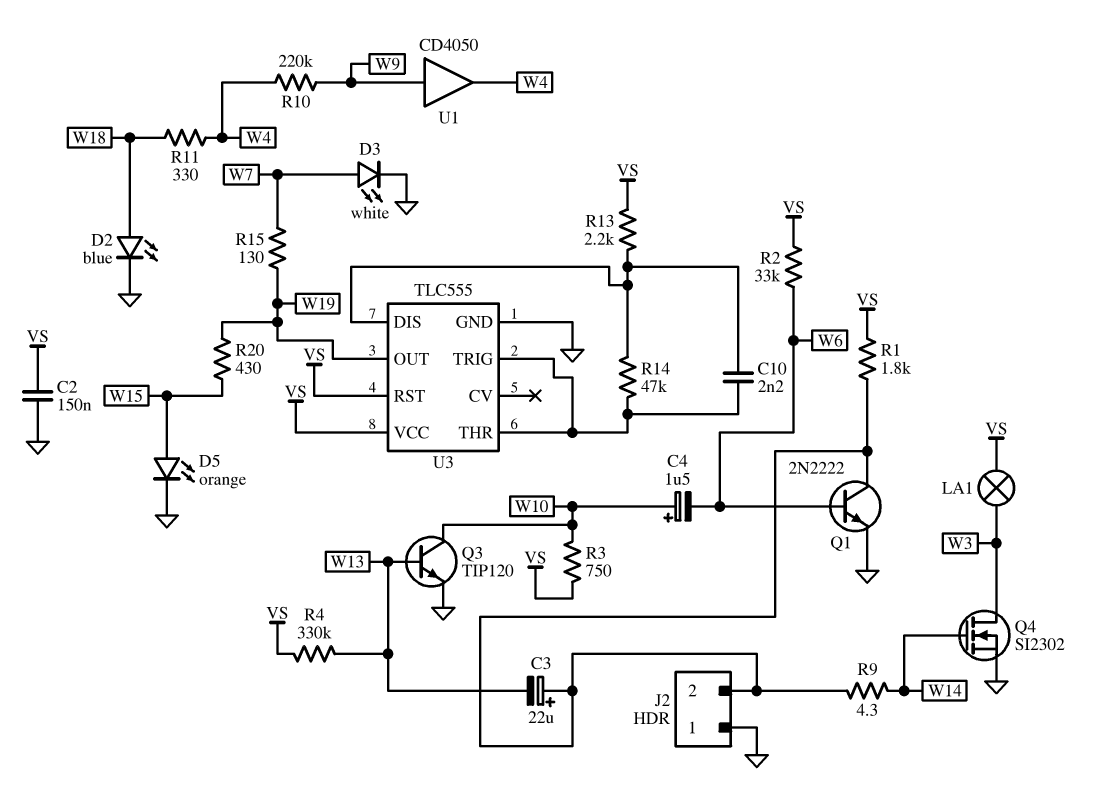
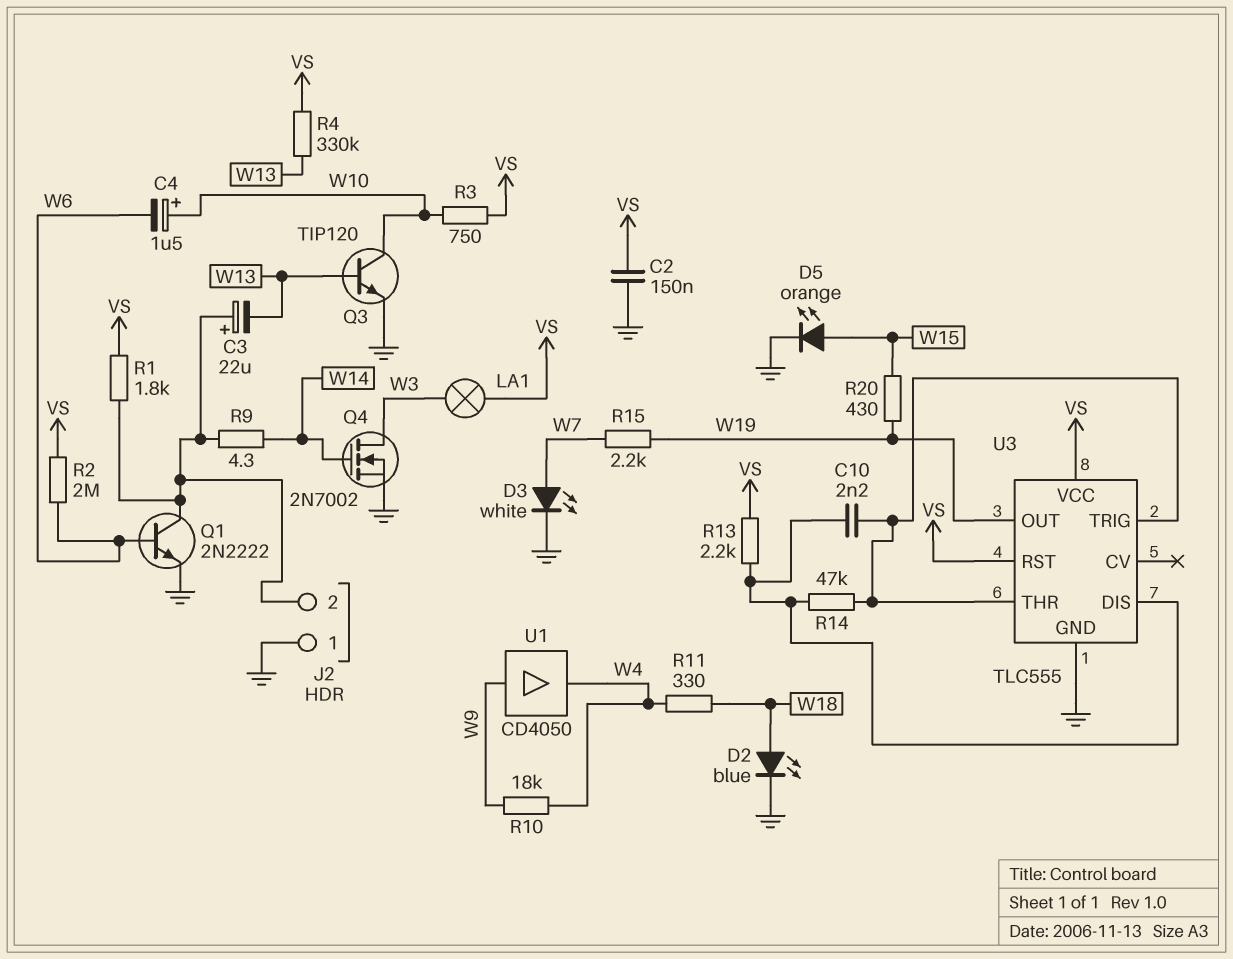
Q4: NMOS SI2302 (G W14, D W3, S GND) -> NMOS 2N7002 (G W14, D W3, S GND)
R2: 33k (VS, W6) -> 2M (VS, W6)
R10: 220k (W4, W9) -> 18k (W4, W9)
R15: 130 (W7, W19) -> 2.2k (W7, W19)

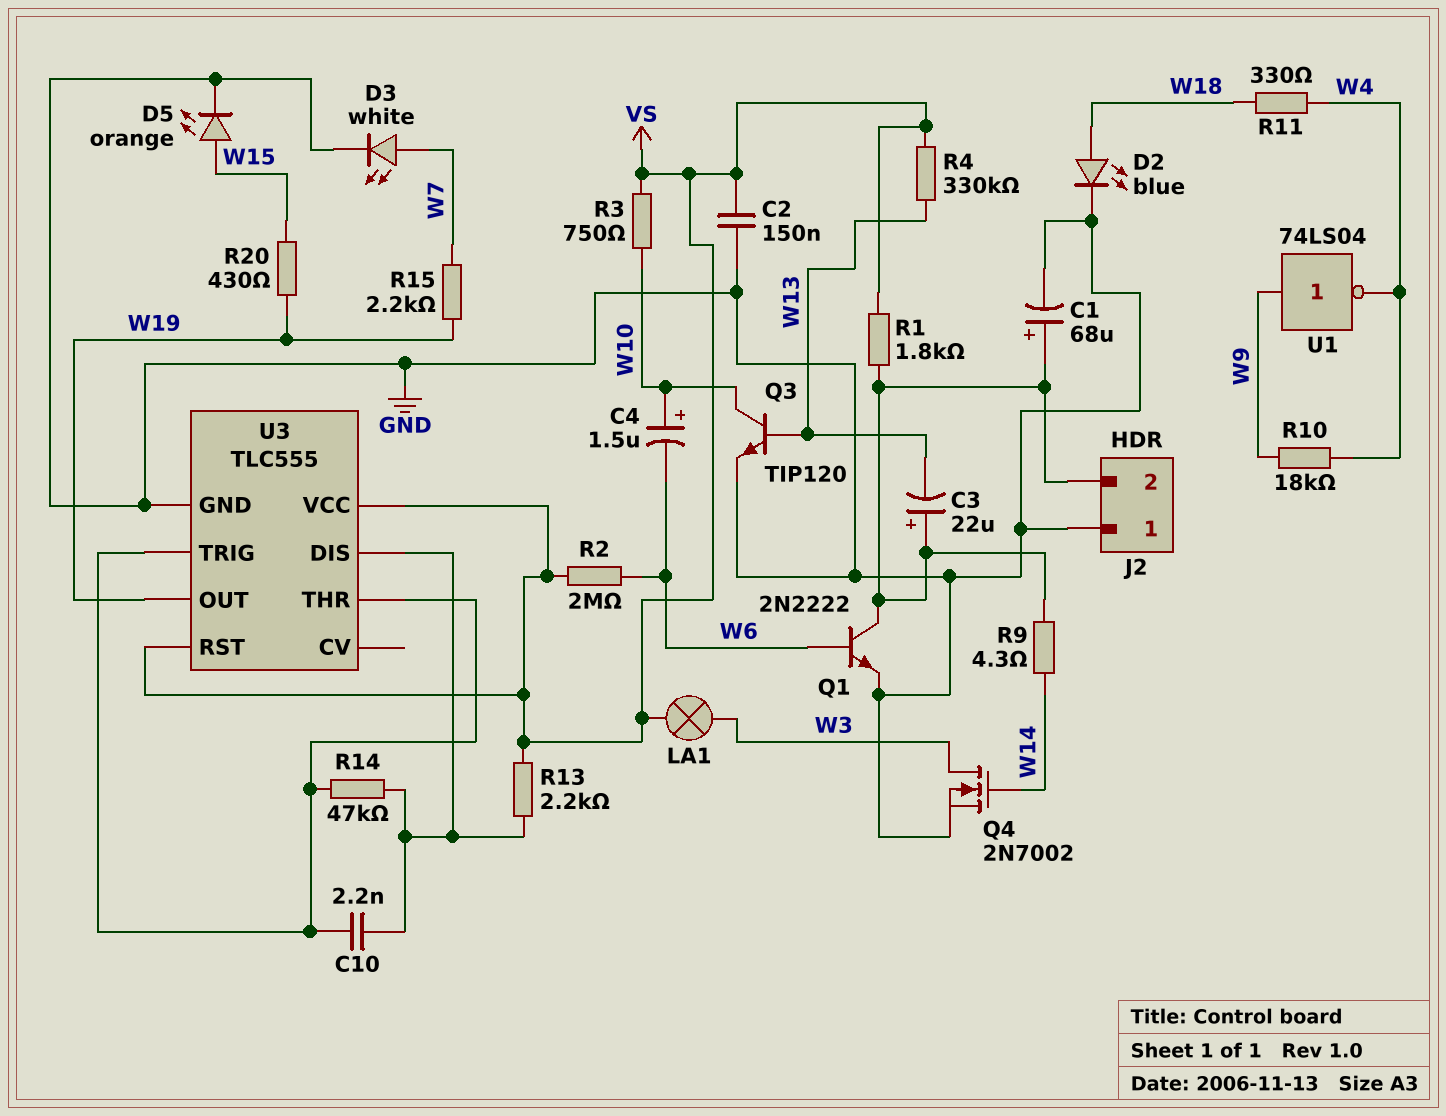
C1: none -> 68uF (plus J2/2, minus GND)
U1: buffer CD4050 (in W9, out W4) -> NOT 74LS04 (in W9, out W4)

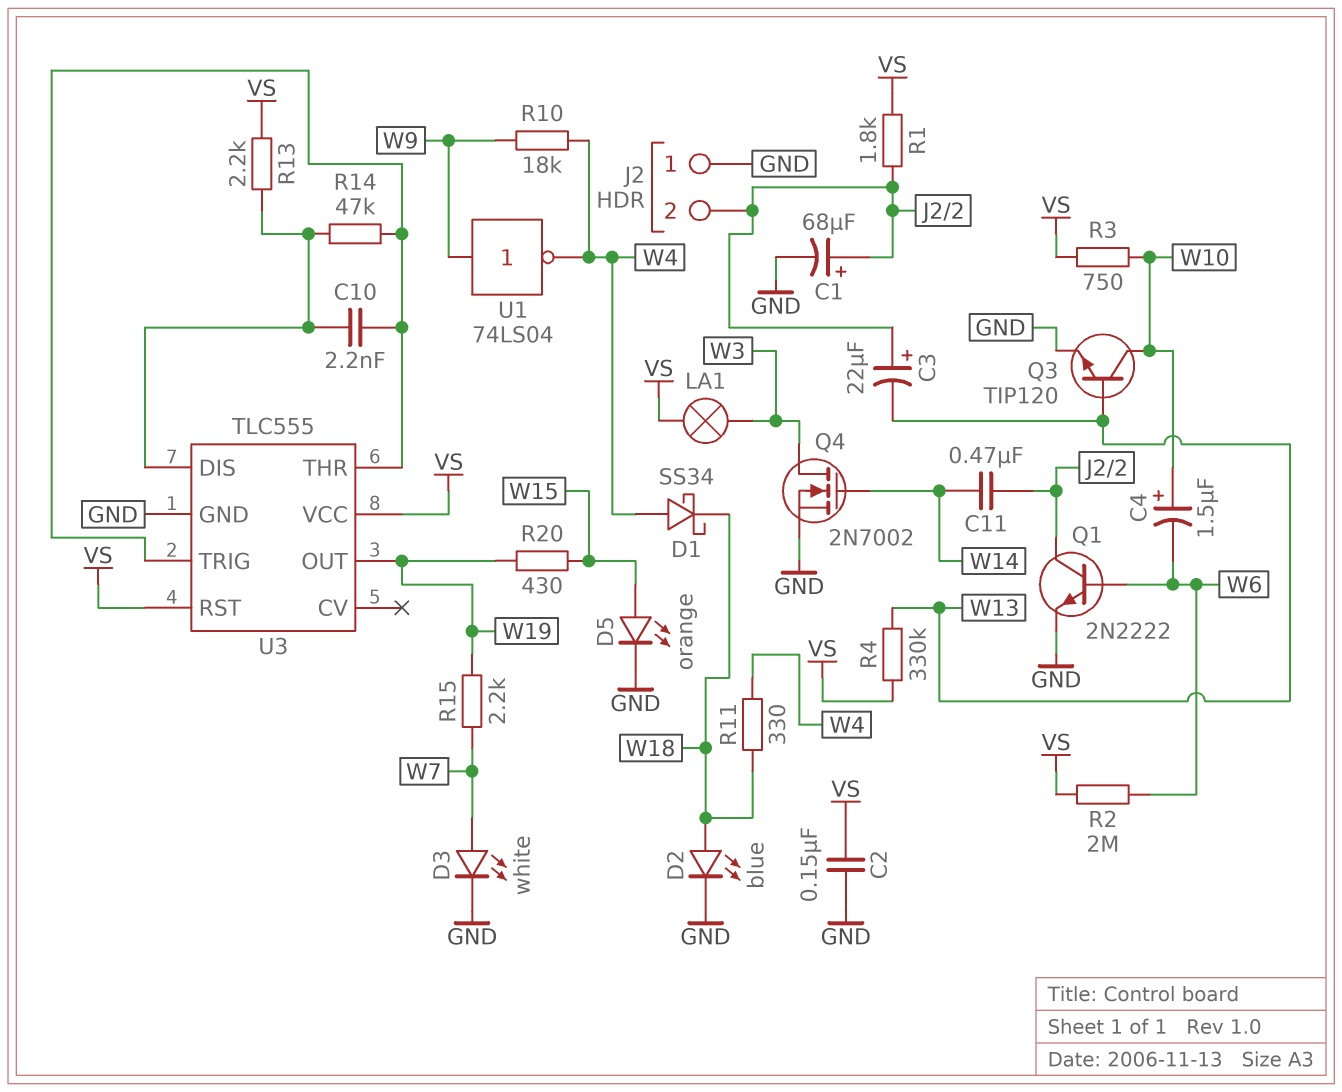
C11: none -> 470nF (J2/2, W14)
D1: none -> schottky SS34 (A W4, K W18)
R9: 4.3 (J2/2, W14) -> none

